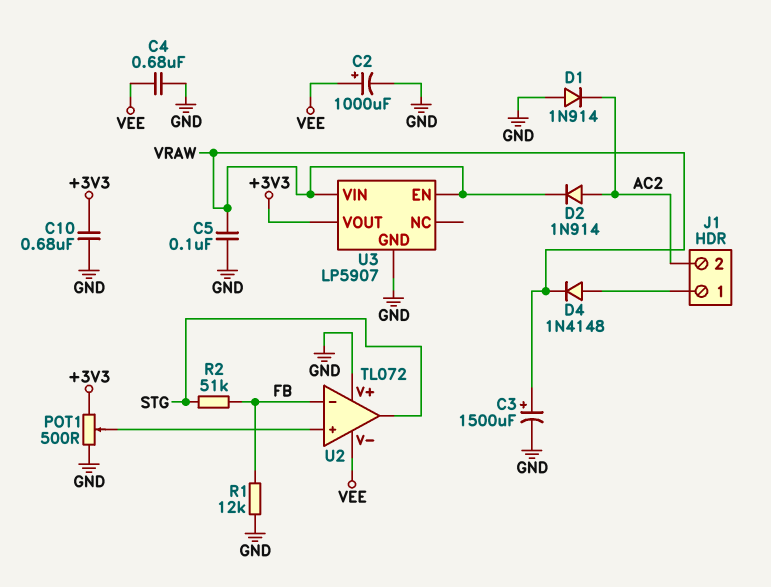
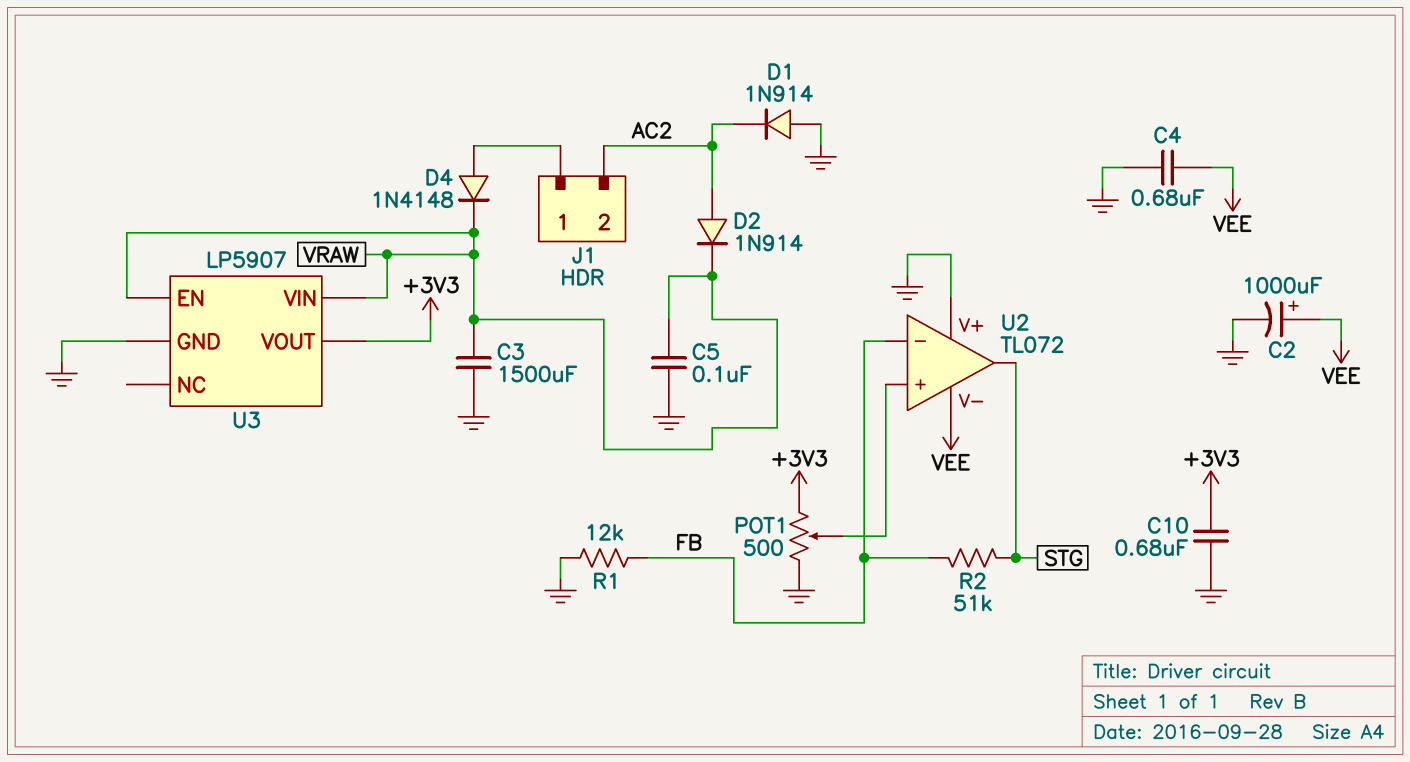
C3: 1500uF (plus VRAW, minus GND) -> 1500uF (GND, VRAW)

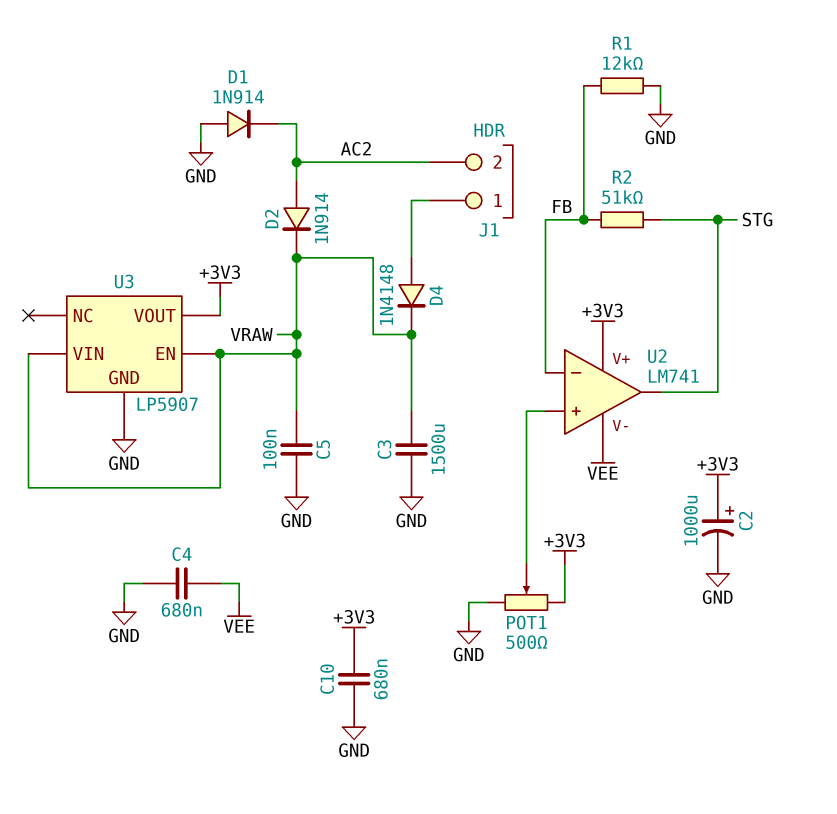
C2: 1000uF (plus VEE, minus GND) -> 1000uF (plus +3V3, minus GND)
U2: TL072 -> LM741
U2 pin V+: GND -> +3V3

